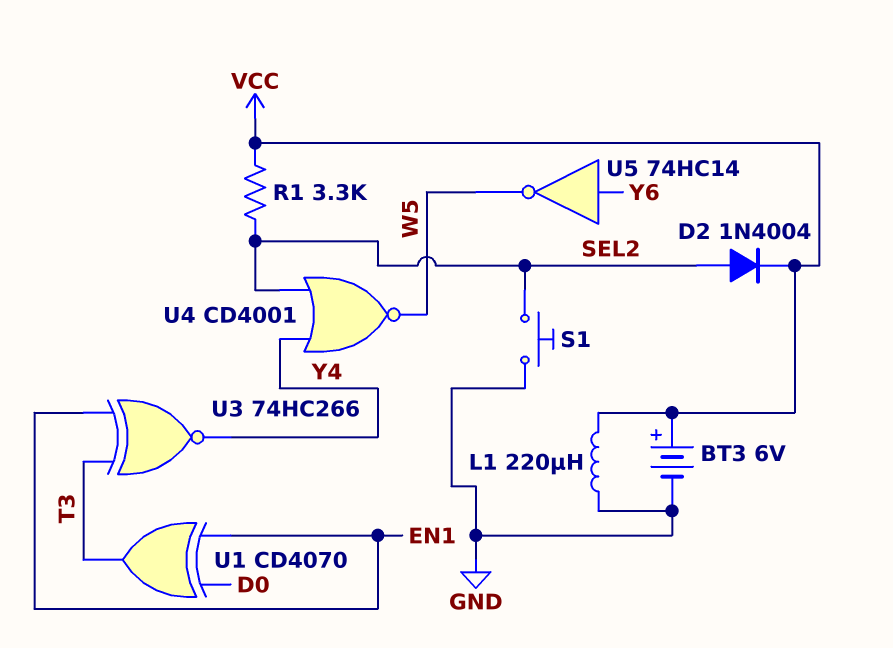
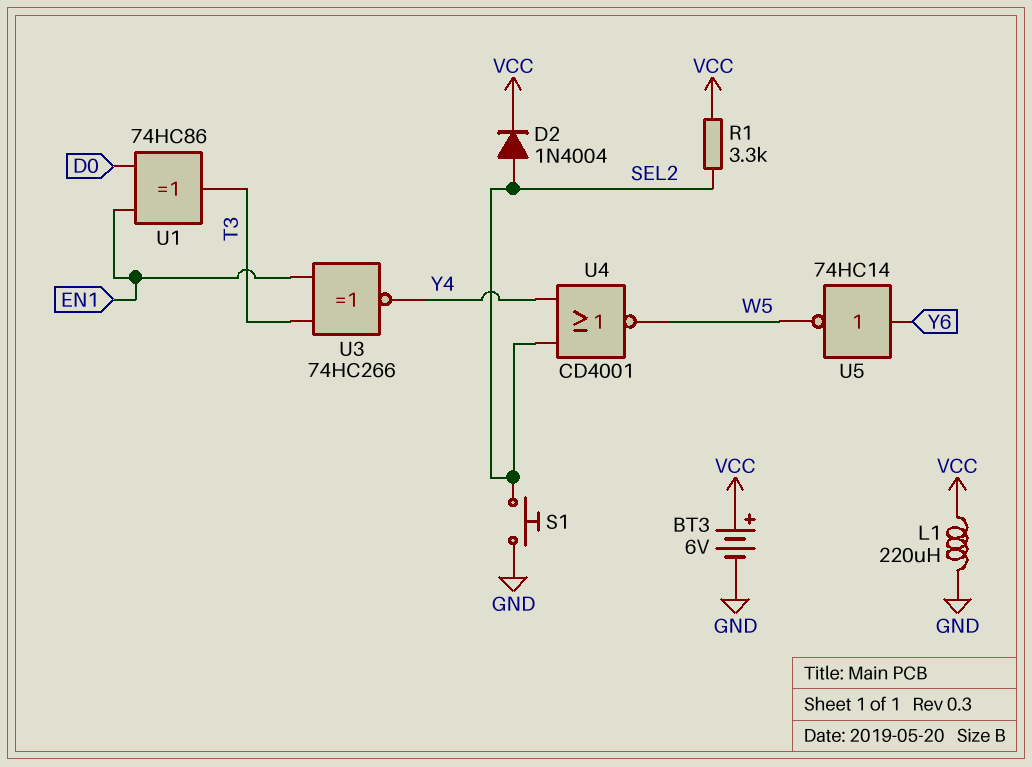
U1: XOR CD4070 (in D0, in EN1, out T3) -> XOR 74HC86 (in D0, in EN1, out T3)

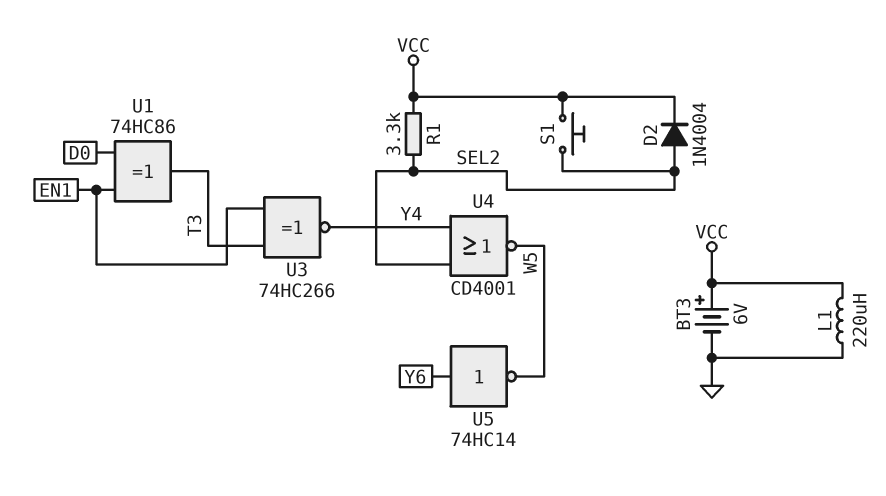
S1: button (GND, SEL2) -> button (SEL2, VCC)

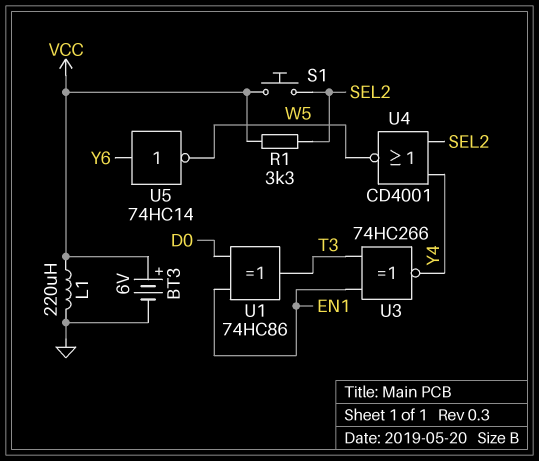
D2: diode 1N4004 (A SEL2, K VCC) -> none

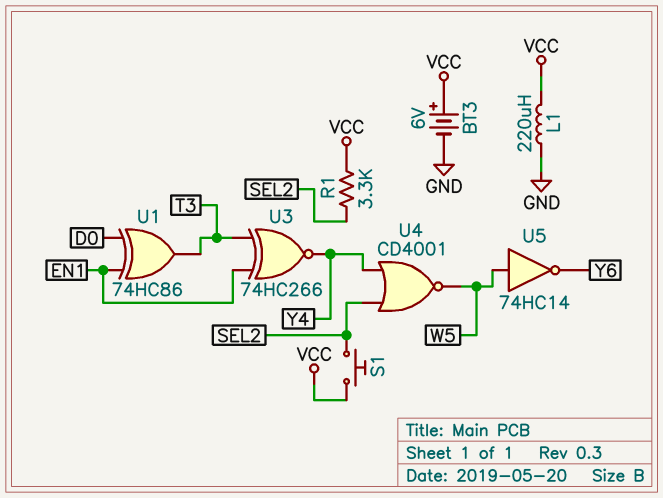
U5: NOT 74HC14 (in Y6, out W5) -> NOT 74HC14 (in W5, out Y6)

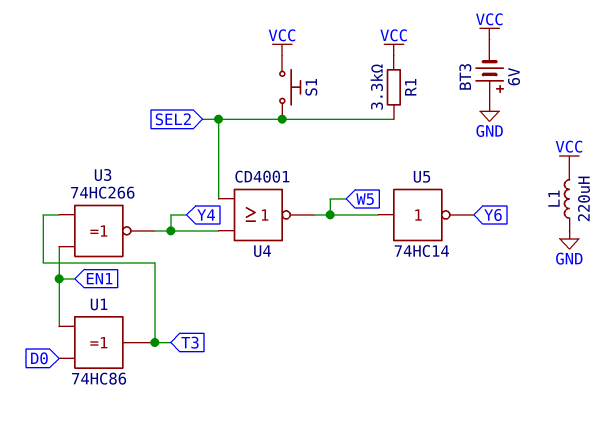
BT3: 6V (plus VCC, minus GND) -> 6V (plus GND, minus VCC)

